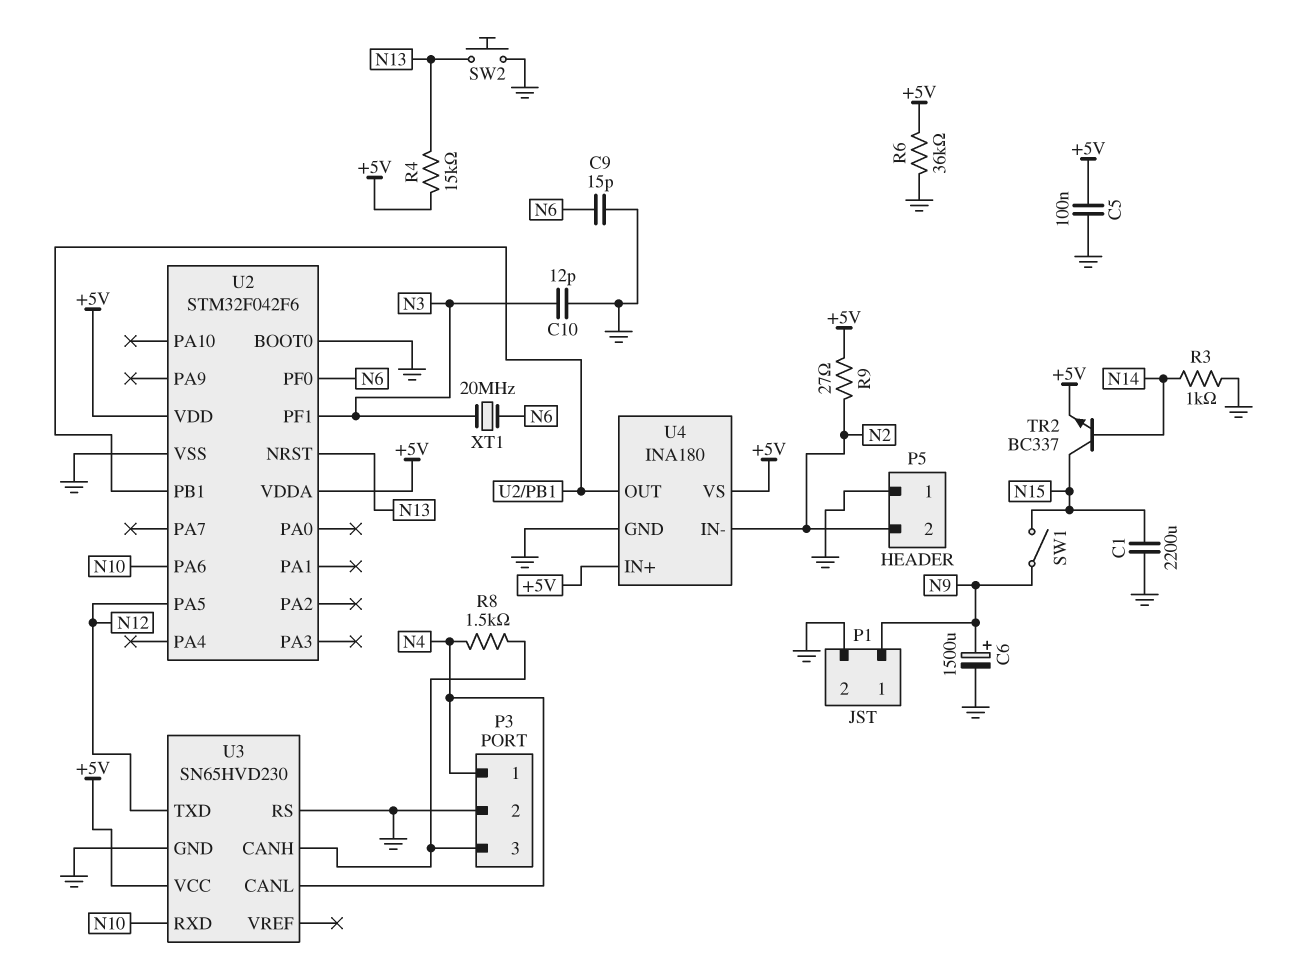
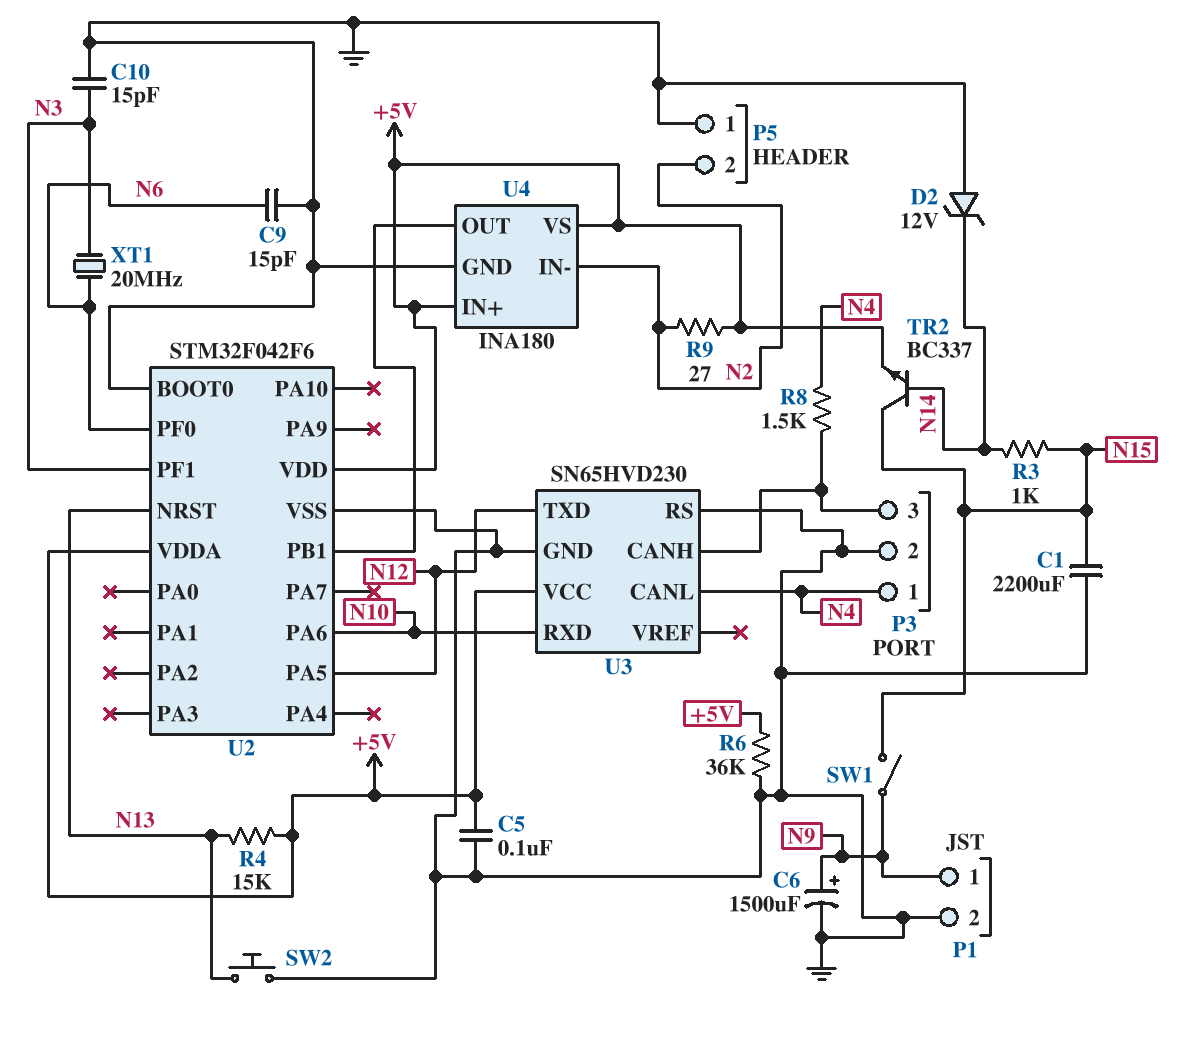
C10: 12pF (GND, N3) -> 15pF (GND, N3)
D2: none -> zener 12V (A GND, K N14)
R3: 1k (GND, N14) -> 1k (N14, N15)

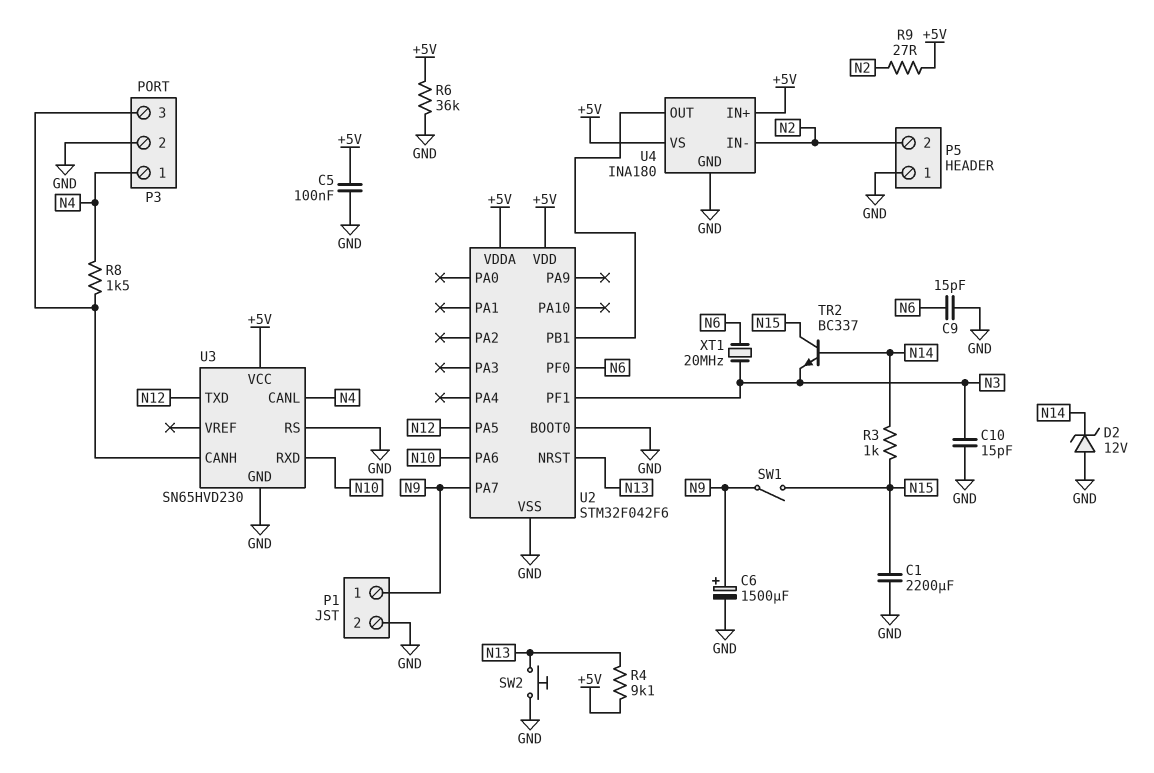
R4: 15k (+5V, N13) -> 9.1k (+5V, N13)
TR2: NPN BC337 (B N14, C N15, E +5V) -> NPN BC337 (B N14, C N15, E N3)
U2 pin PA7: none -> N9

